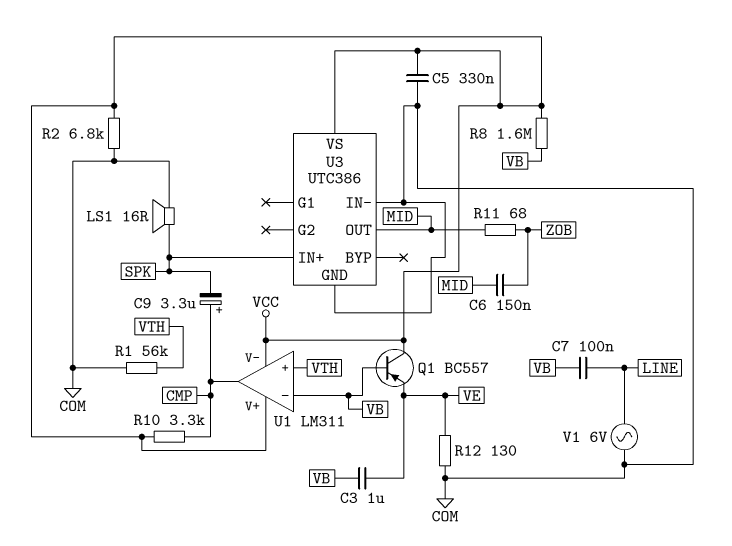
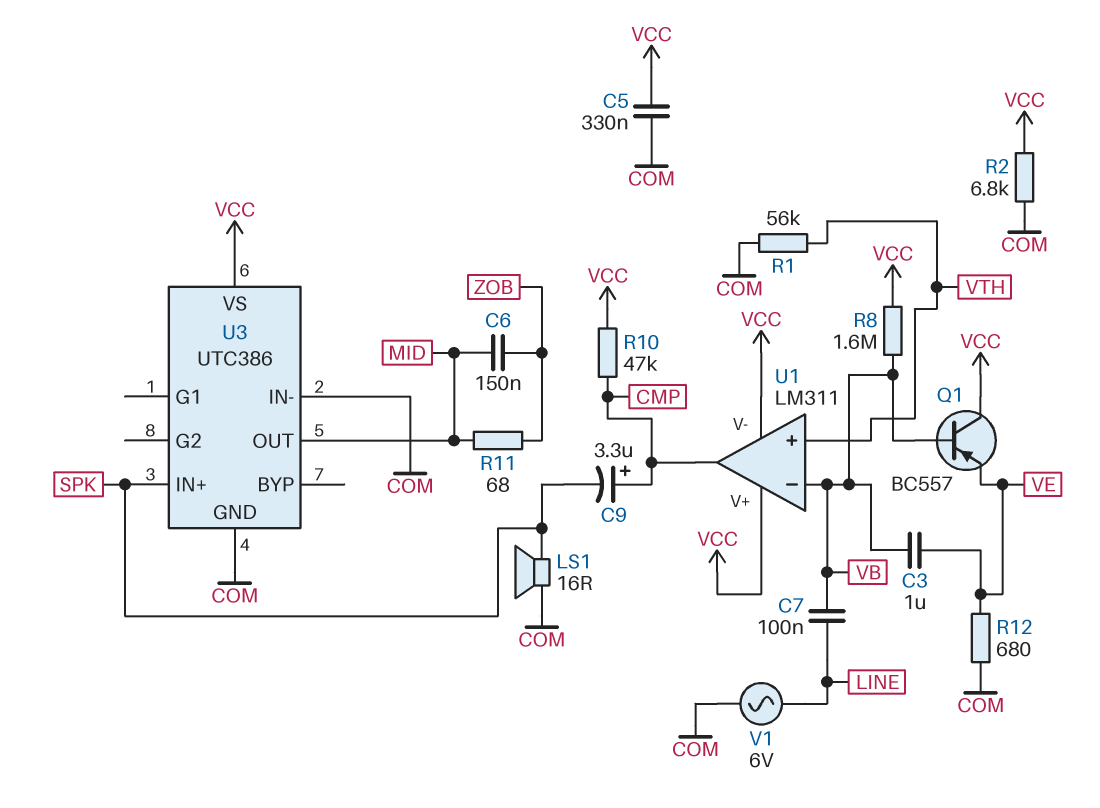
R10: 3.3k (CMP, VCC) -> 47k (CMP, VCC)
R12: 130 (COM, VE) -> 680 (COM, VE)

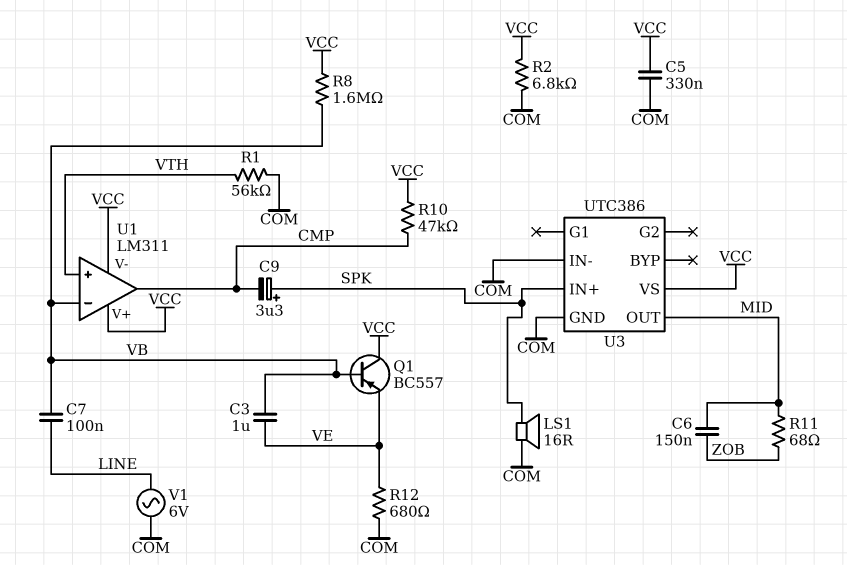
C9: 3.3uF (plus CMP, minus SPK) -> 3.3uF (plus SPK, minus CMP)

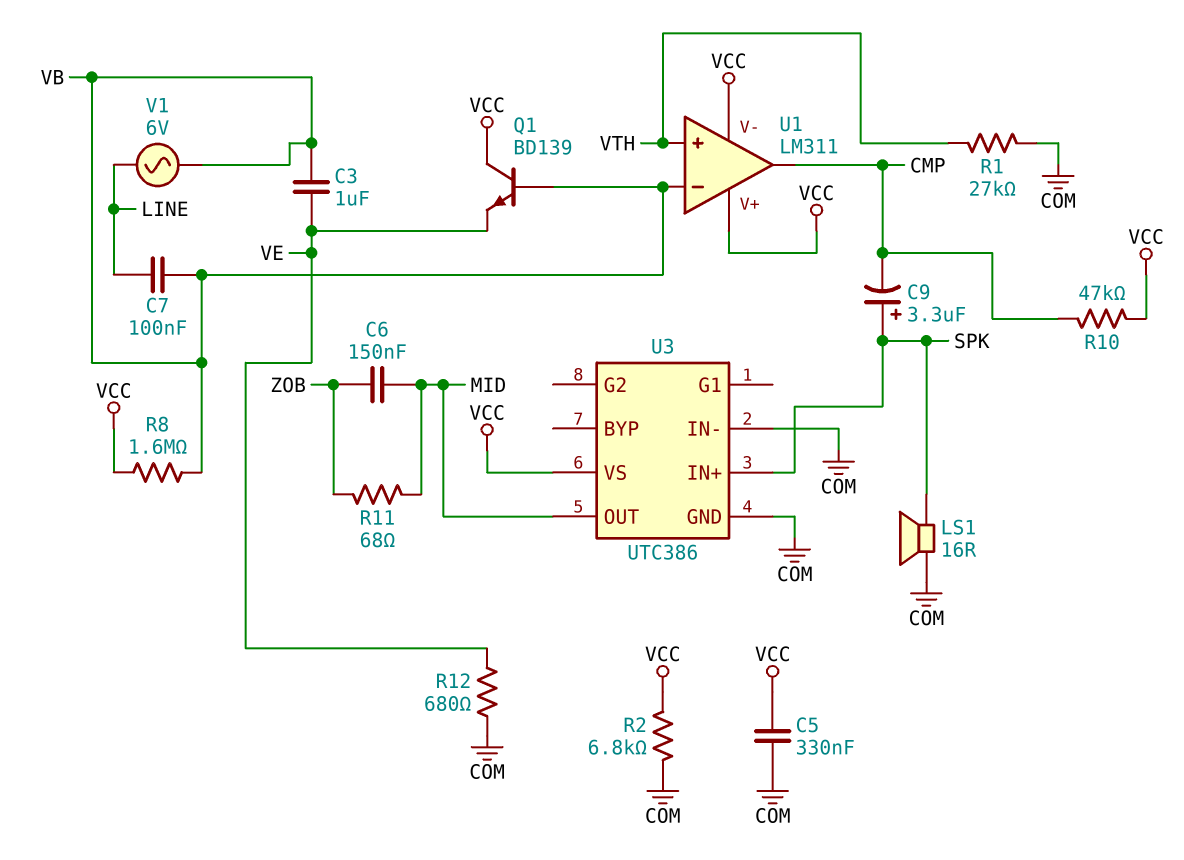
Q1: PNP BC557 (B VB, C VCC, E VE) -> NPN BD139 (B VB, C VCC, E VE)
R1: 56k (COM, VTH) -> 27k (COM, VTH)
V1: AC 6V (COM, LINE) -> AC 6V (LINE, VB)

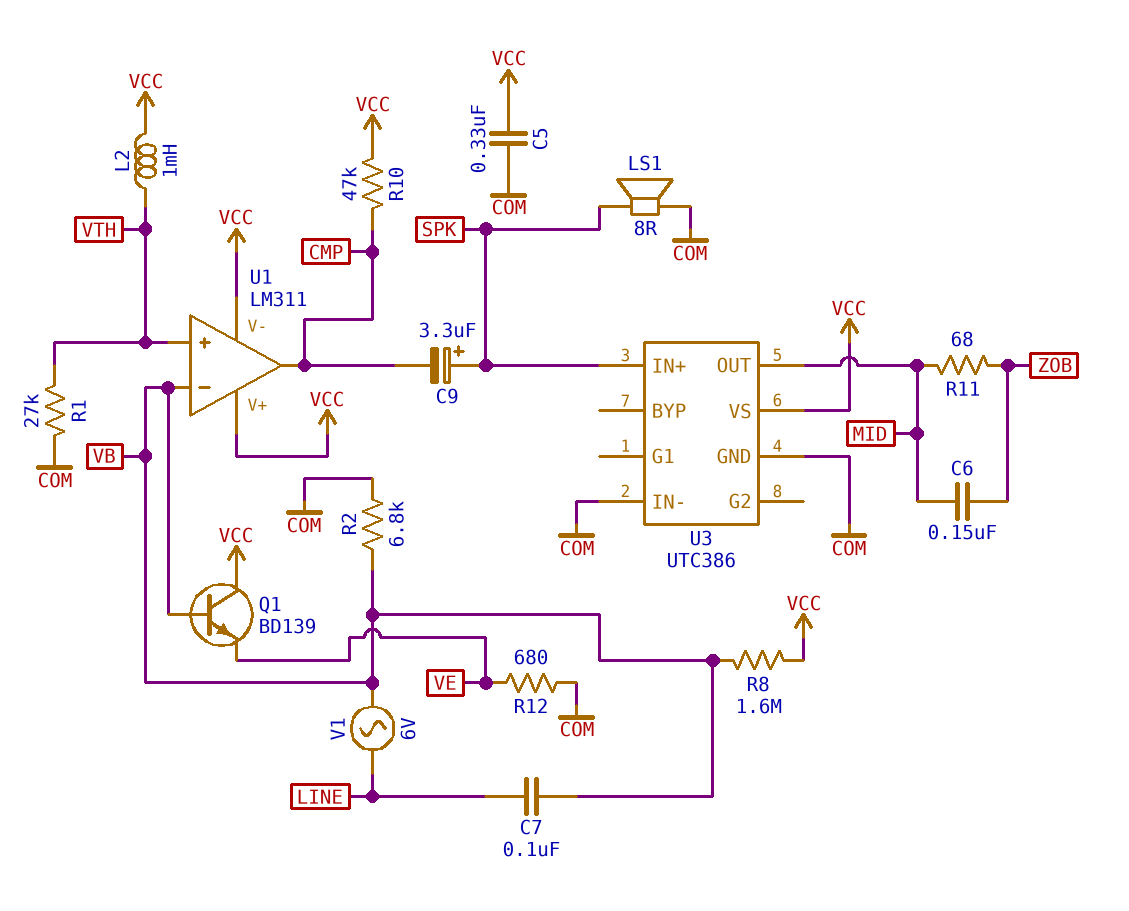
C3: 1uF (VB, VE) -> none
L2: none -> 1mH (VCC, VTH)
LS1: speaker 16R (COM, SPK) -> speaker 8R (COM, SPK)
R2: 6.8k (COM, VCC) -> 6.8k (COM, VB)

